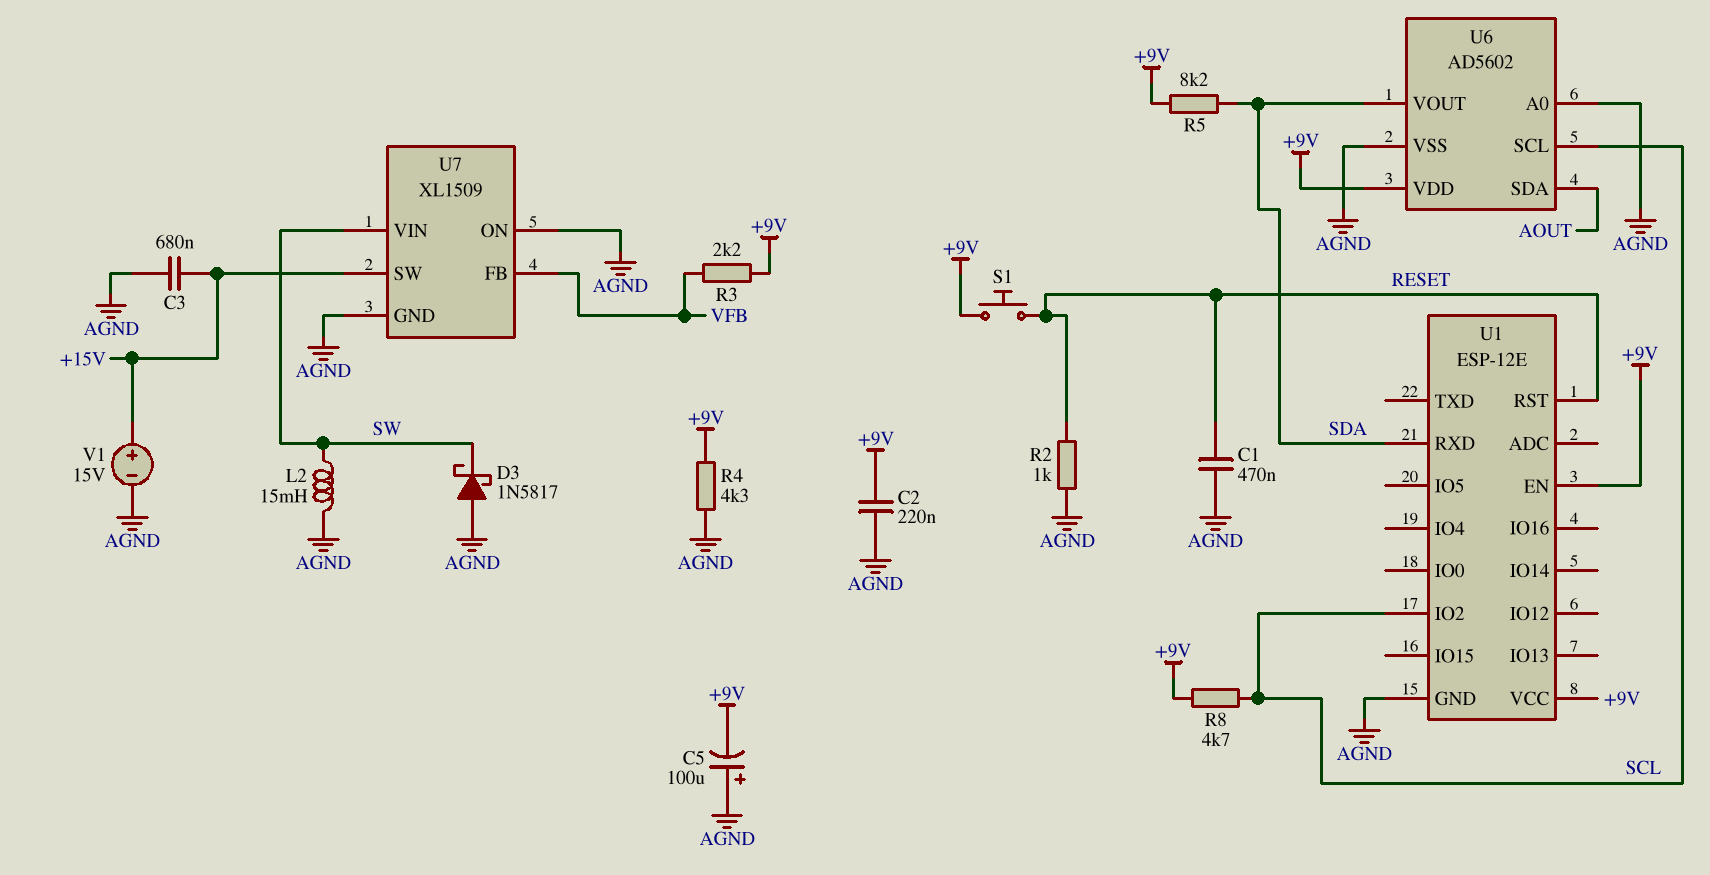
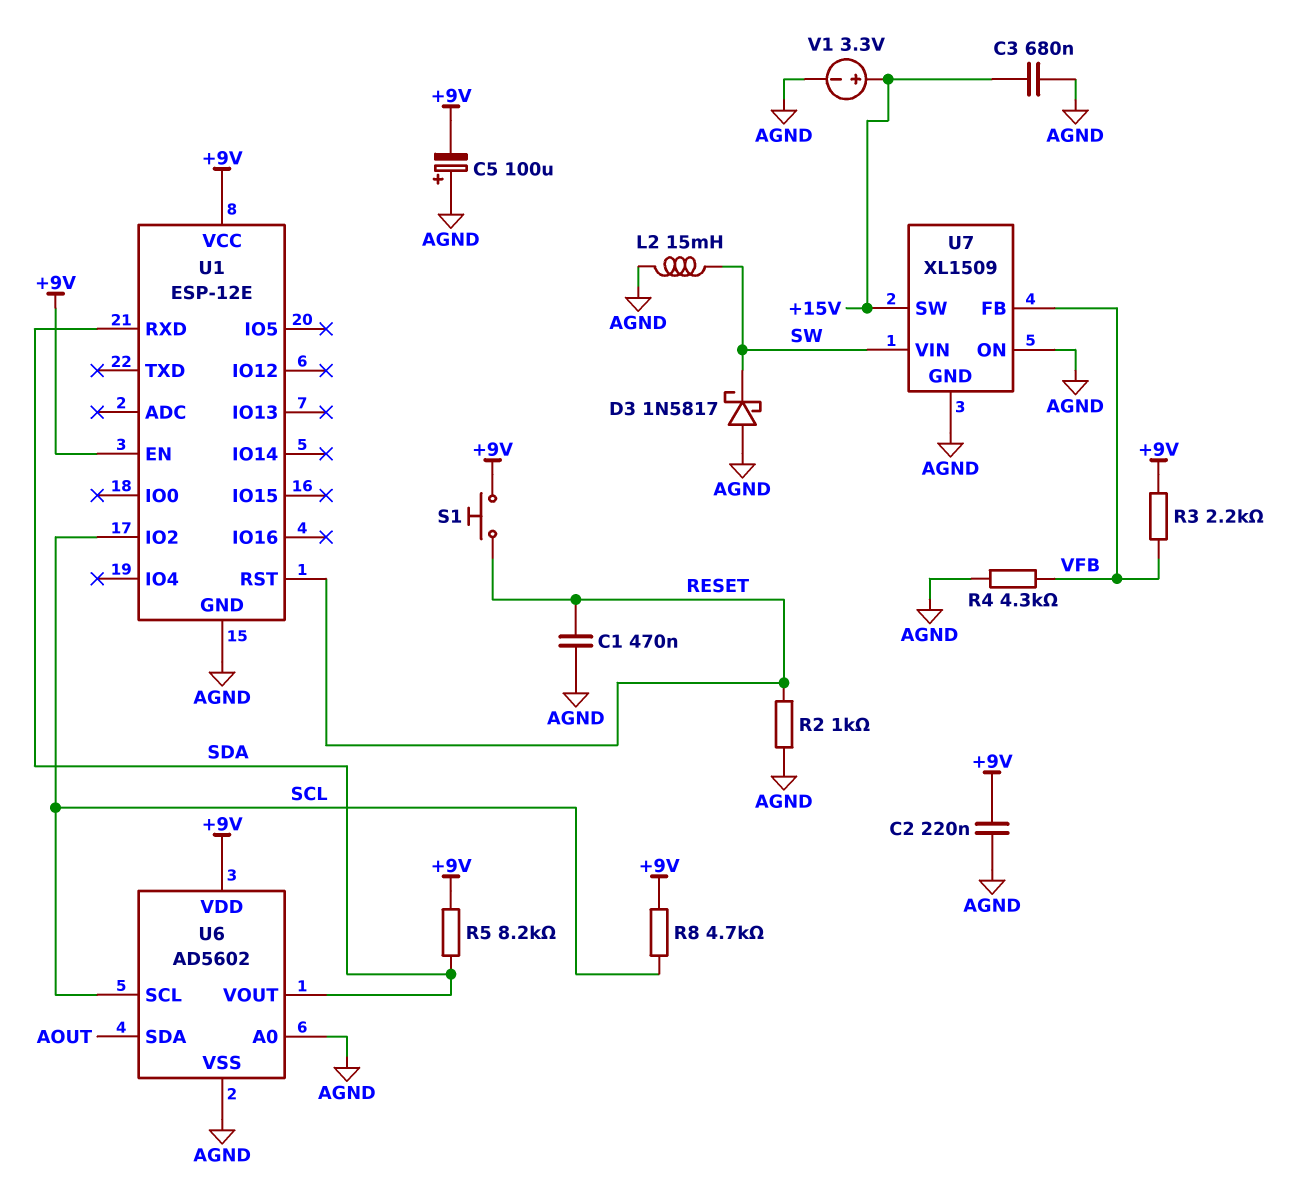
R4: 4.3k (+9V, AGND) -> 4.3k (AGND, VFB)
V1: 15V (plus +15V, minus AGND) -> 3.3V (plus +15V, minus AGND)

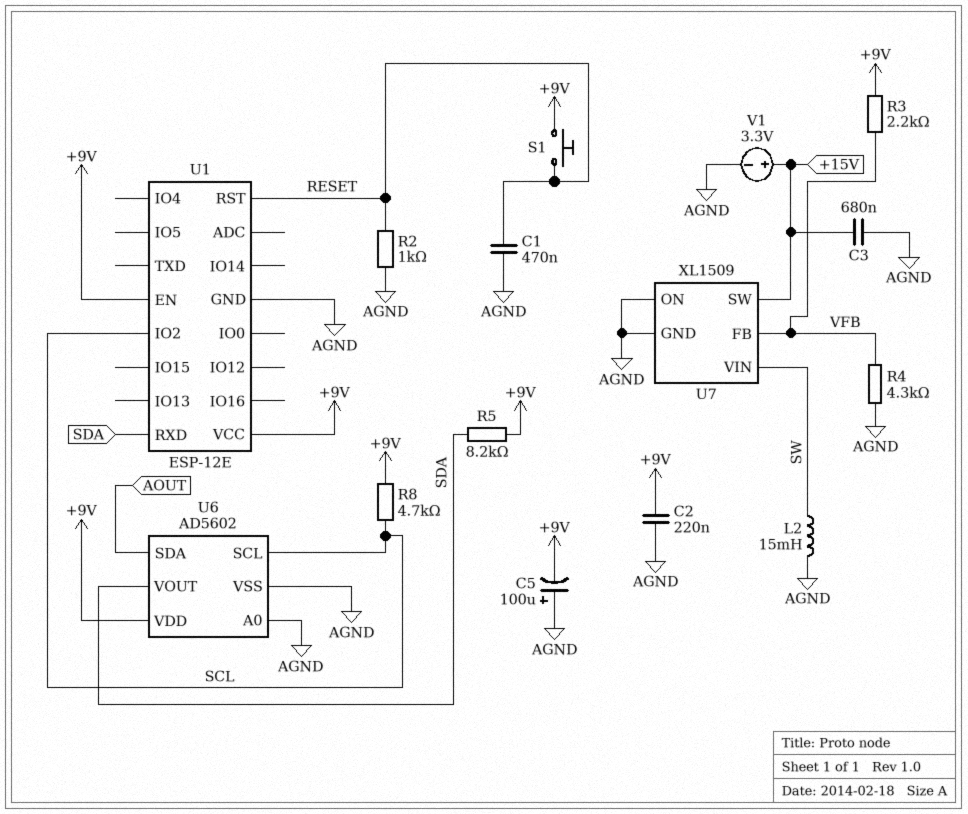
D3: schottky 1N5817 (A AGND, K SW) -> none

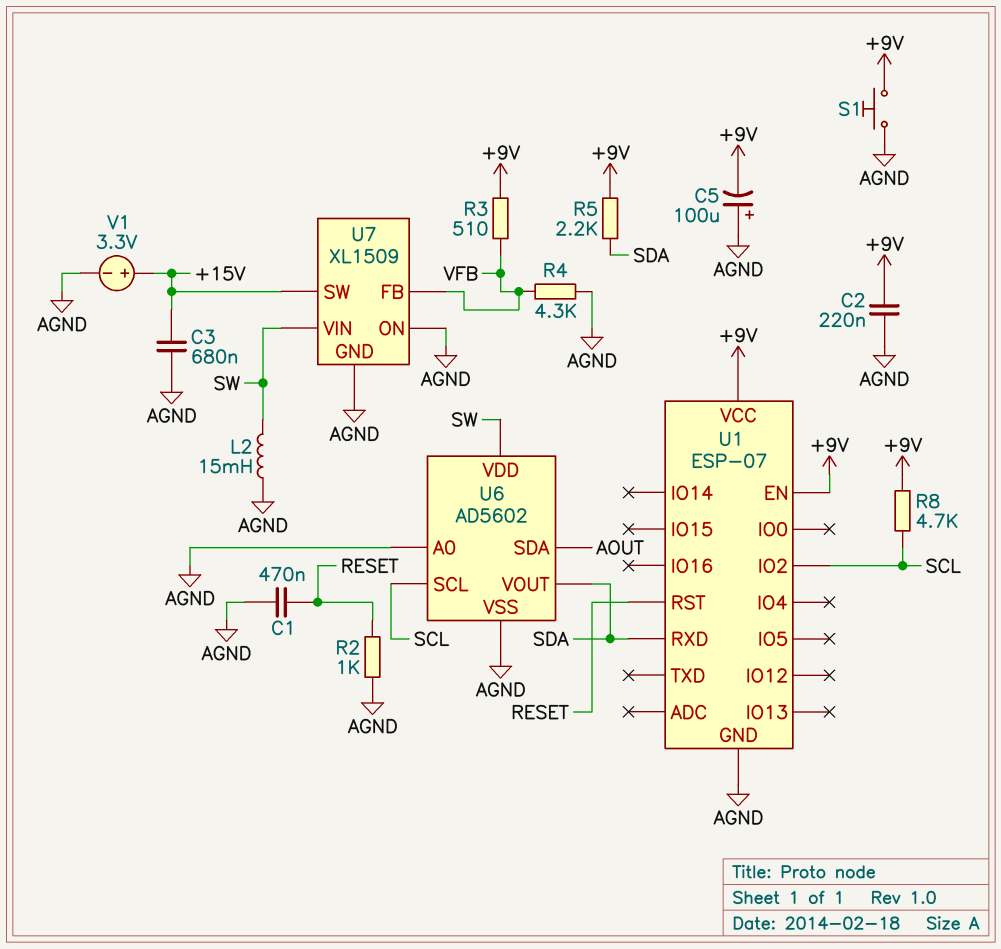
R3: 2.2k (+9V, VFB) -> 510 (+9V, VFB)
R5: 8.2k (+9V, SDA) -> 2.2k (+9V, SDA)
S1: button (+9V, RESET) -> button (+9V, AGND)
U1: ESP-12E -> ESP-07
U6 pin VDD: +9V -> SW

